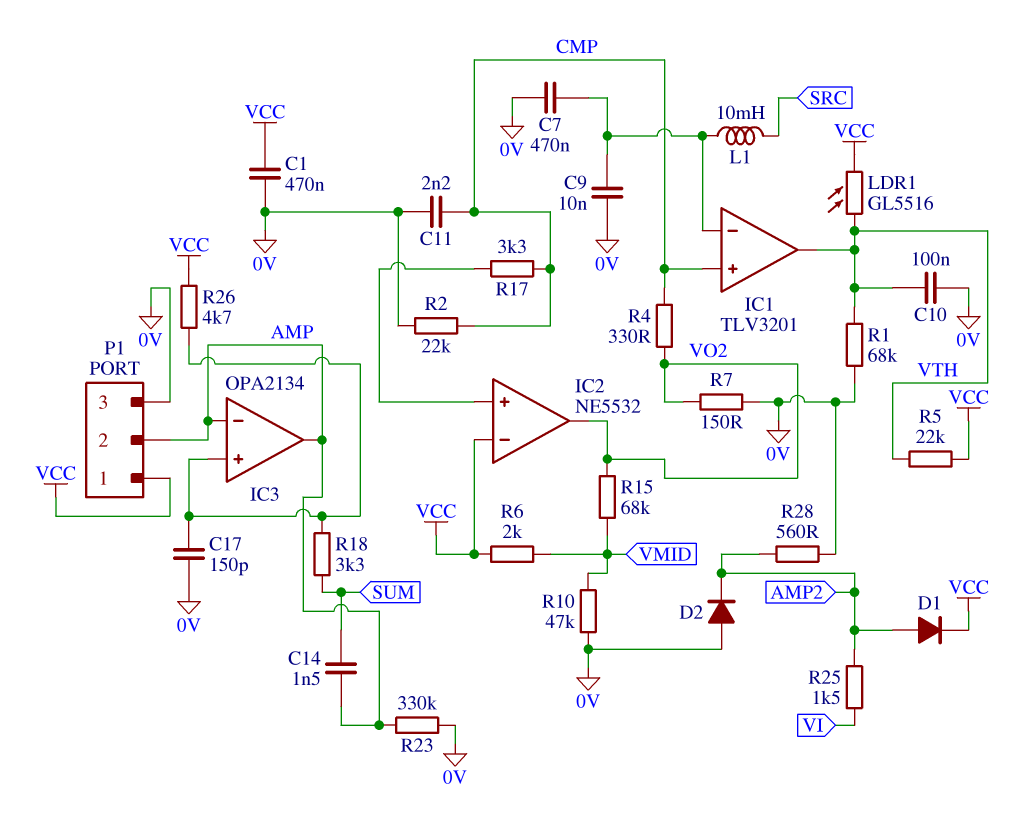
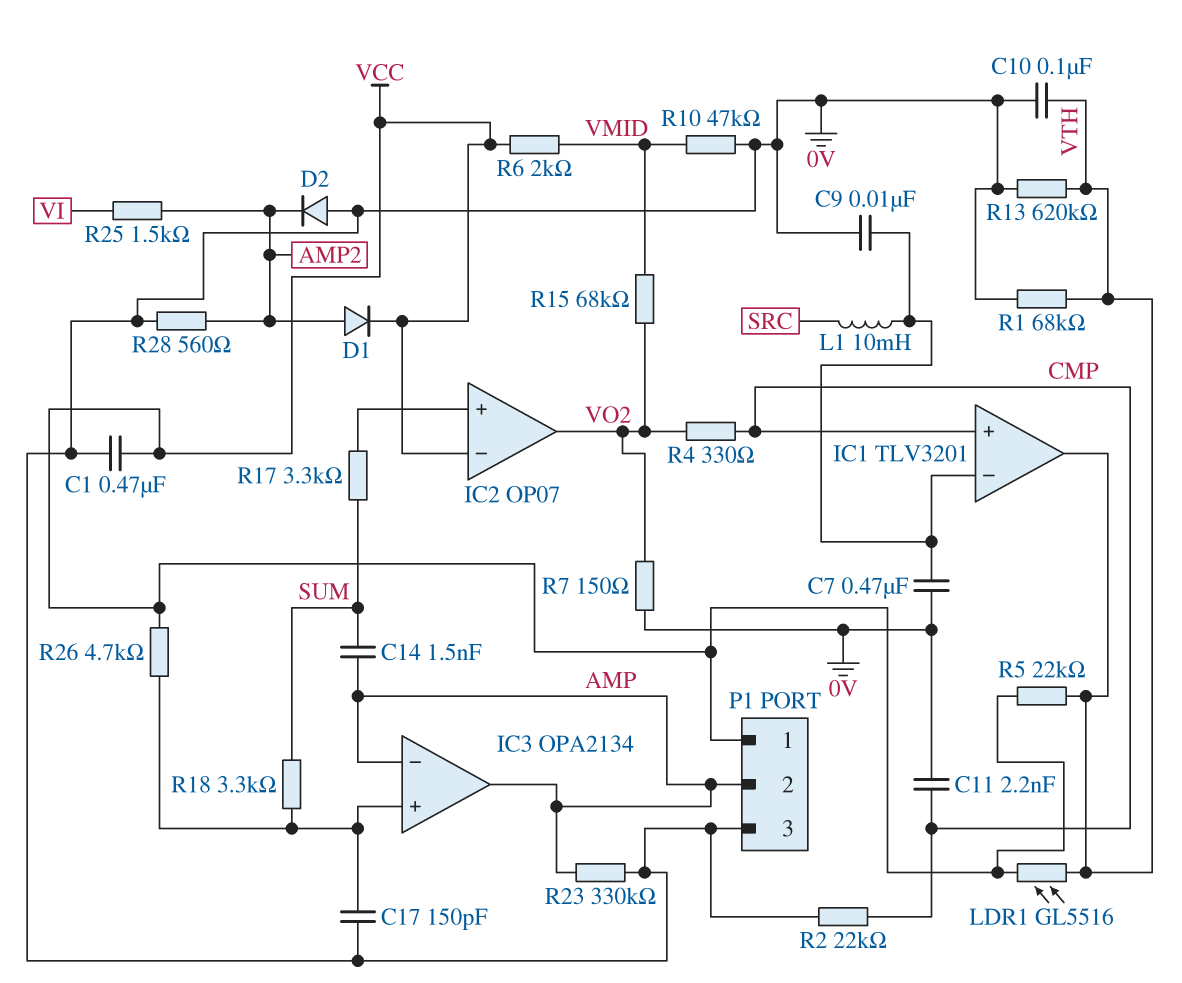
IC2: NE5532 -> OP07
R13: none -> 620k (0V, VTH)
R17: 3.3k (CMP, IC2/in+) -> 3.3k (IC2/in+, SUM)

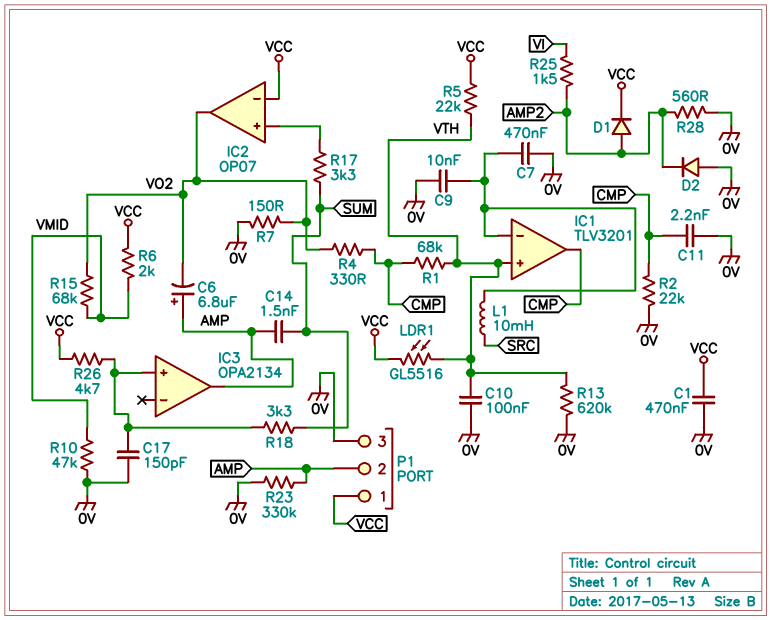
C6: none -> 6.8uF (plus AMP, minus VO2)
IC1 pin in+: CMP -> VTH
IC1 pin out: VTH -> CMP
IC3 pin in-: AMP -> none
R1: 68k (0V, VTH) -> 68k (CMP, VTH)

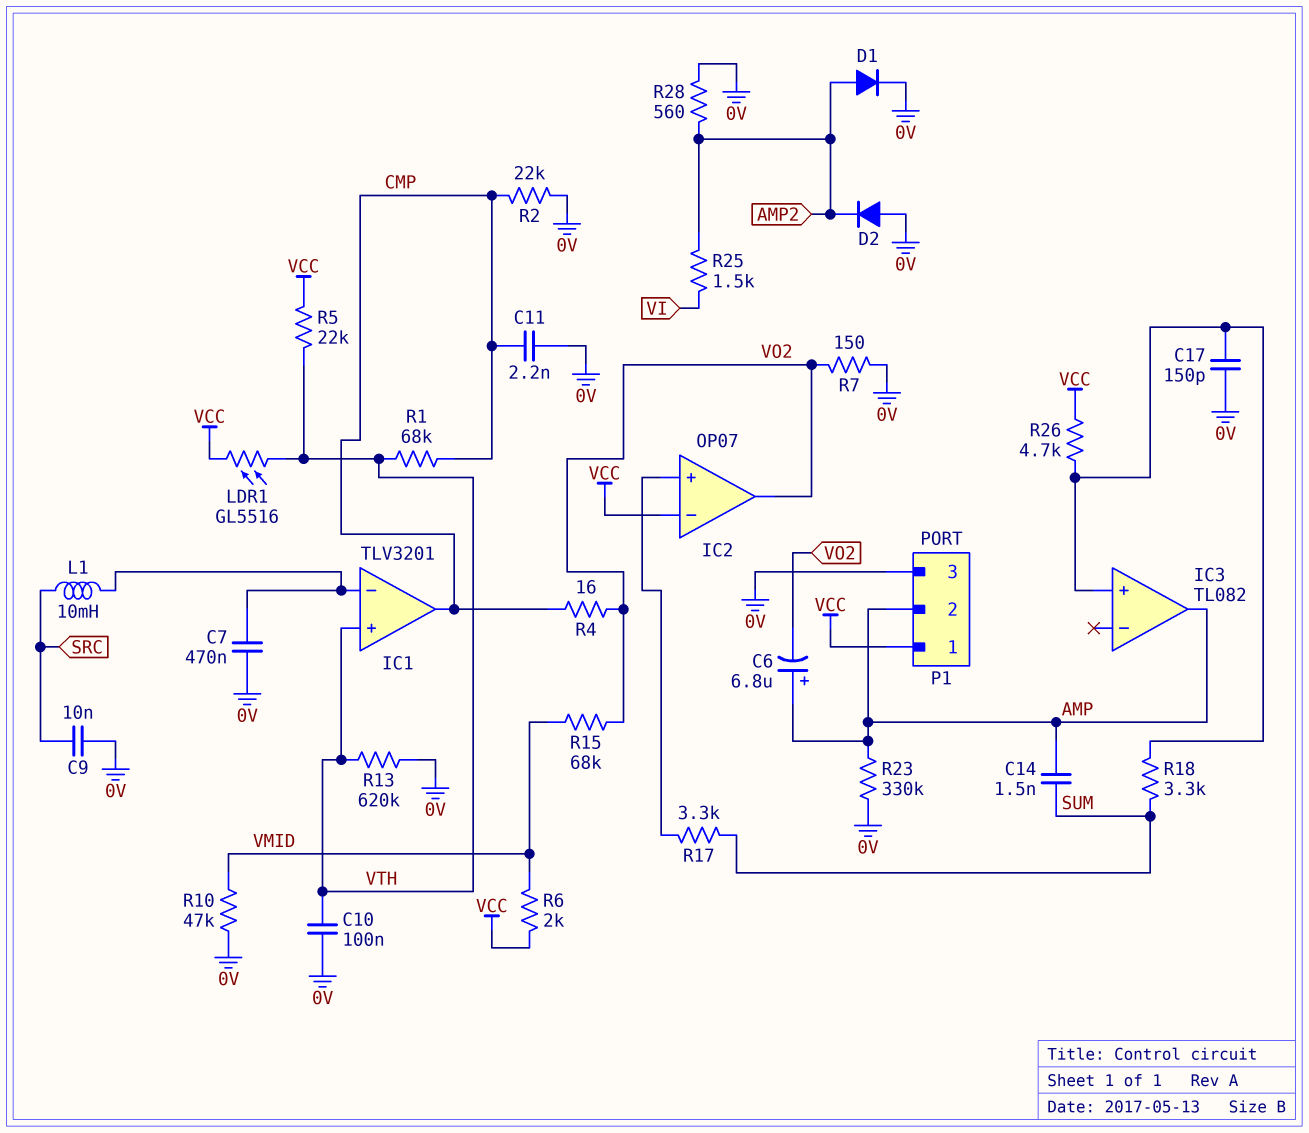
C1: 470nF (0V, VCC) -> none
C9: 10nF (0V, IC1/in-) -> 10nF (0V, SRC)
D1: diode (A AMP2, K VCC) -> diode (A AMP2, K 0V)
IC3: OPA2134 -> TL082
R4: 330 (CMP, VO2) -> 16 (CMP, VO2)

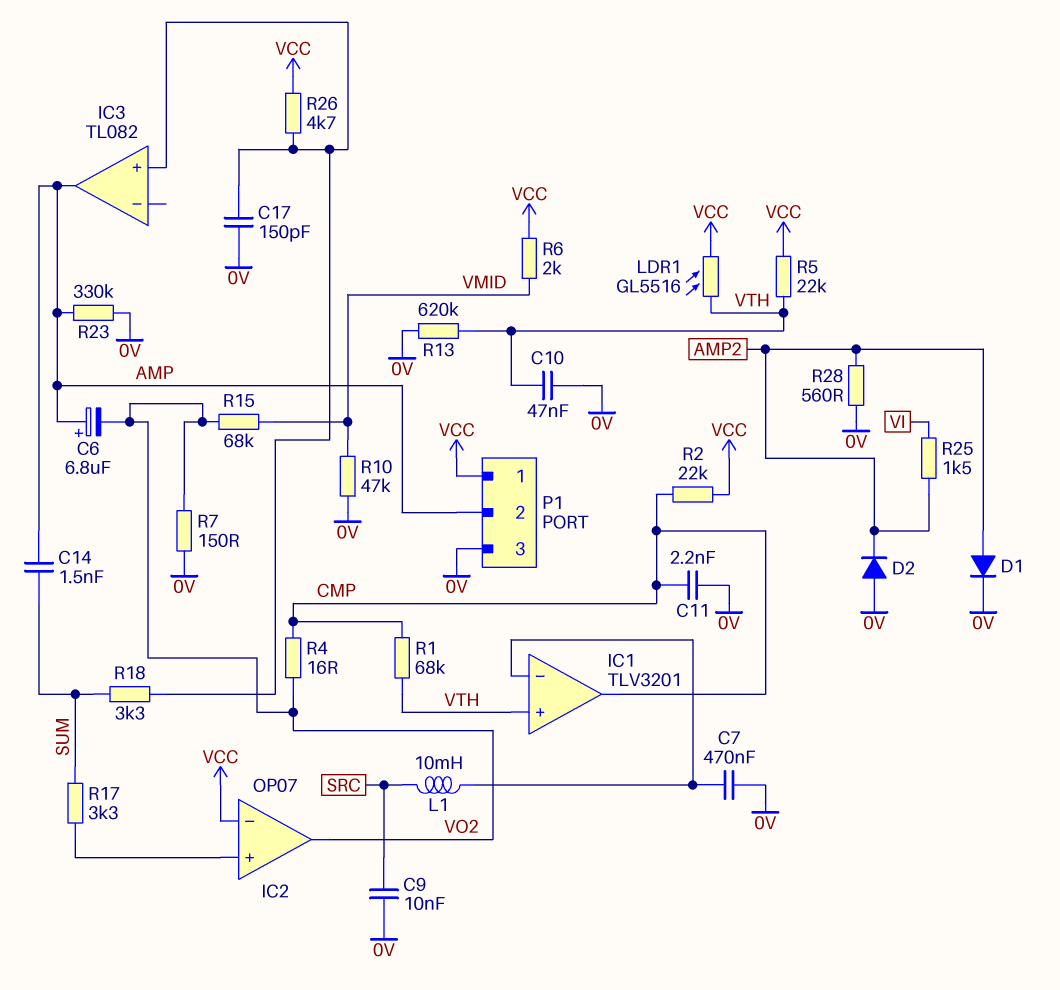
C10: 100nF (0V, VTH) -> 47nF (0V, VTH)
R2: 22k (0V, CMP) -> 22k (CMP, VCC)

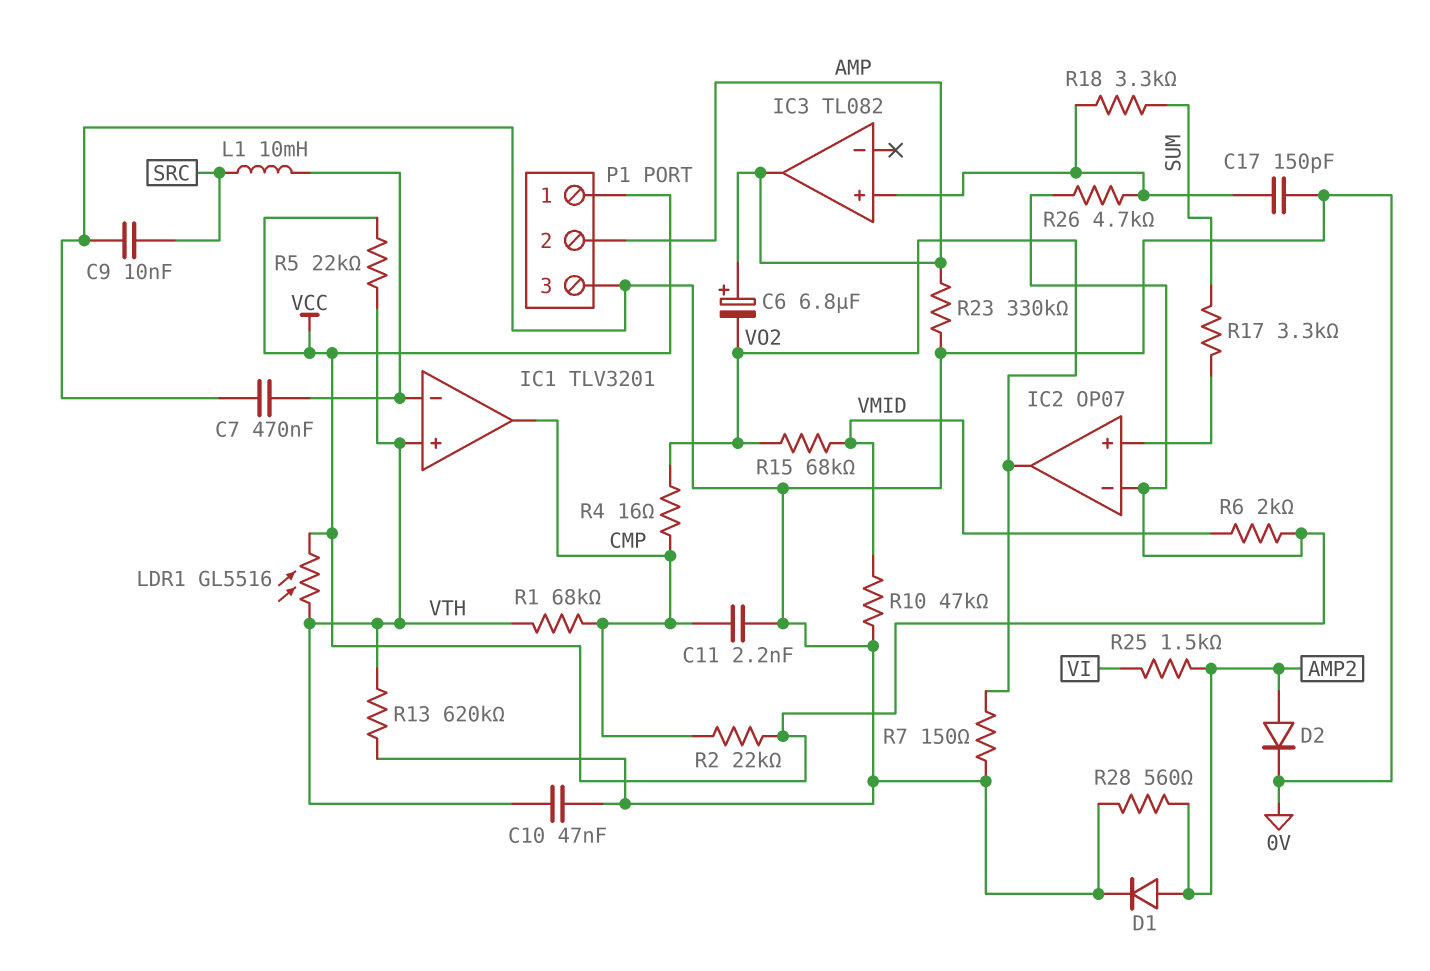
C14: 1.5nF (AMP, SUM) -> none
D2: diode (A 0V, K AMP2) -> diode (A AMP2, K 0V)

